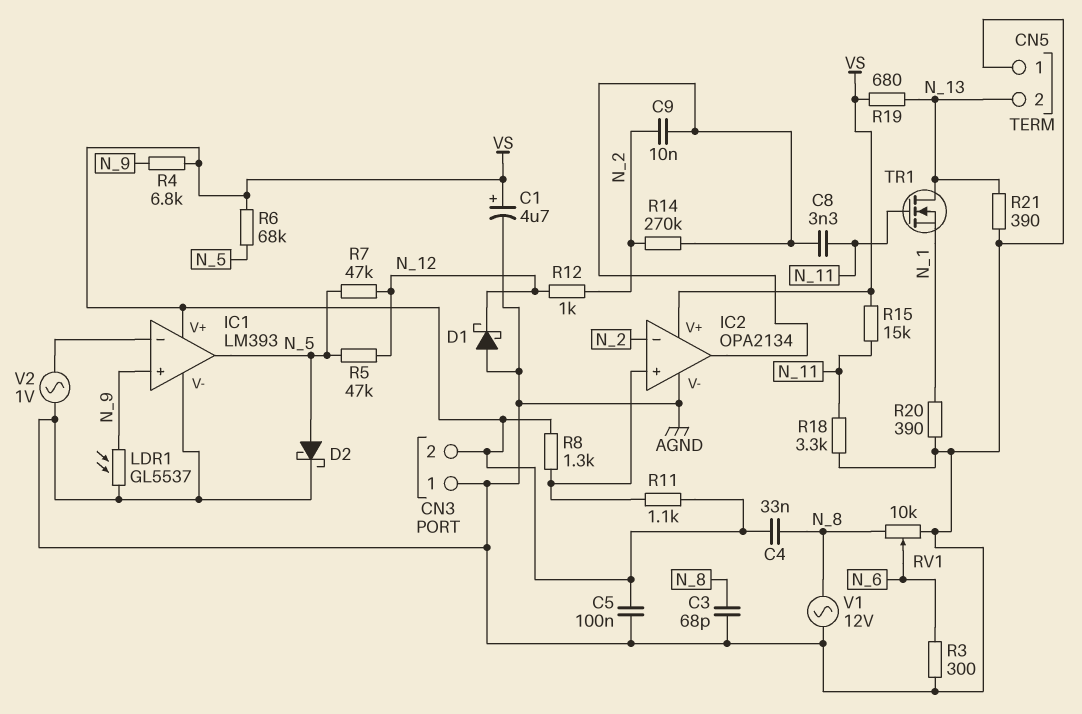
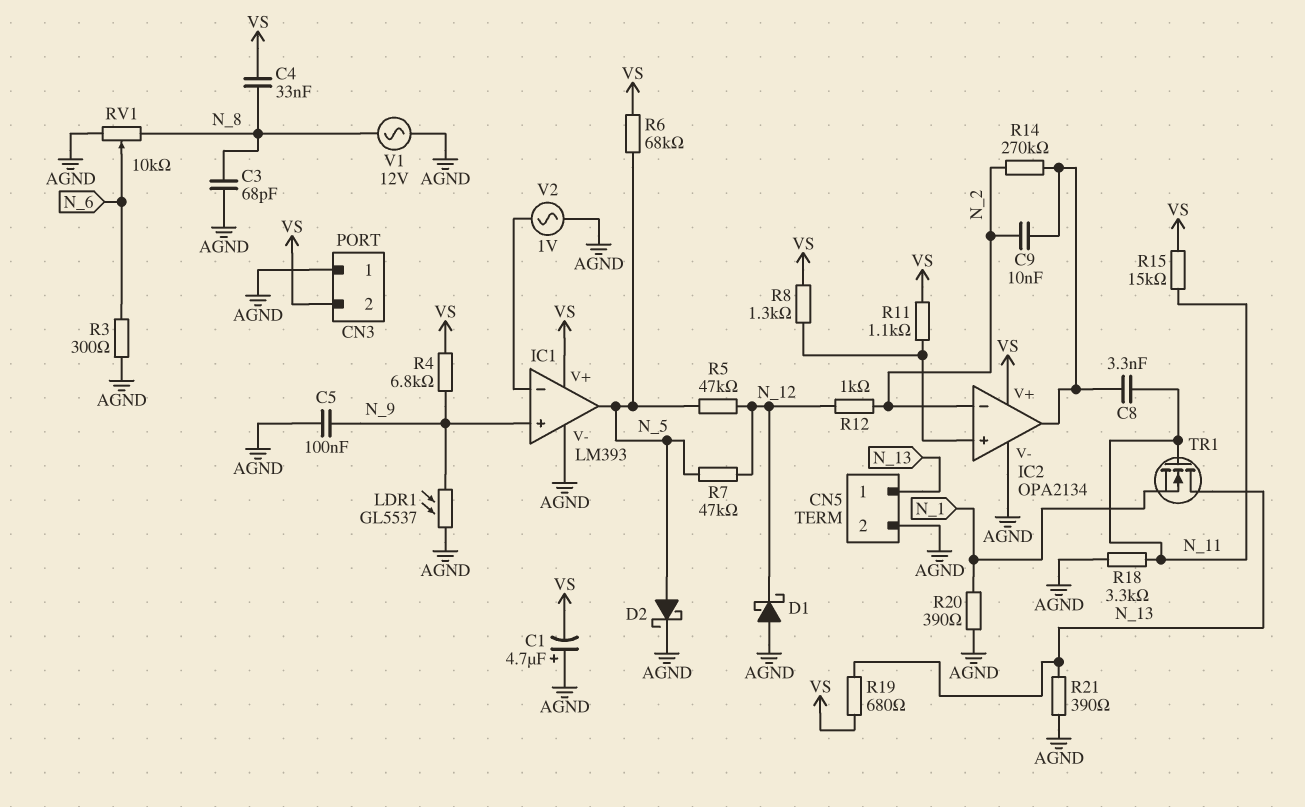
C1: 4.7uF (plus VS, minus AGND) -> 4.7uF (plus AGND, minus VS)
C5: 100nF (AGND, VS) -> 100nF (AGND, N_9)
CN5 pin 1: AGND -> N_13
CN5 pin 2: N_13 -> AGND

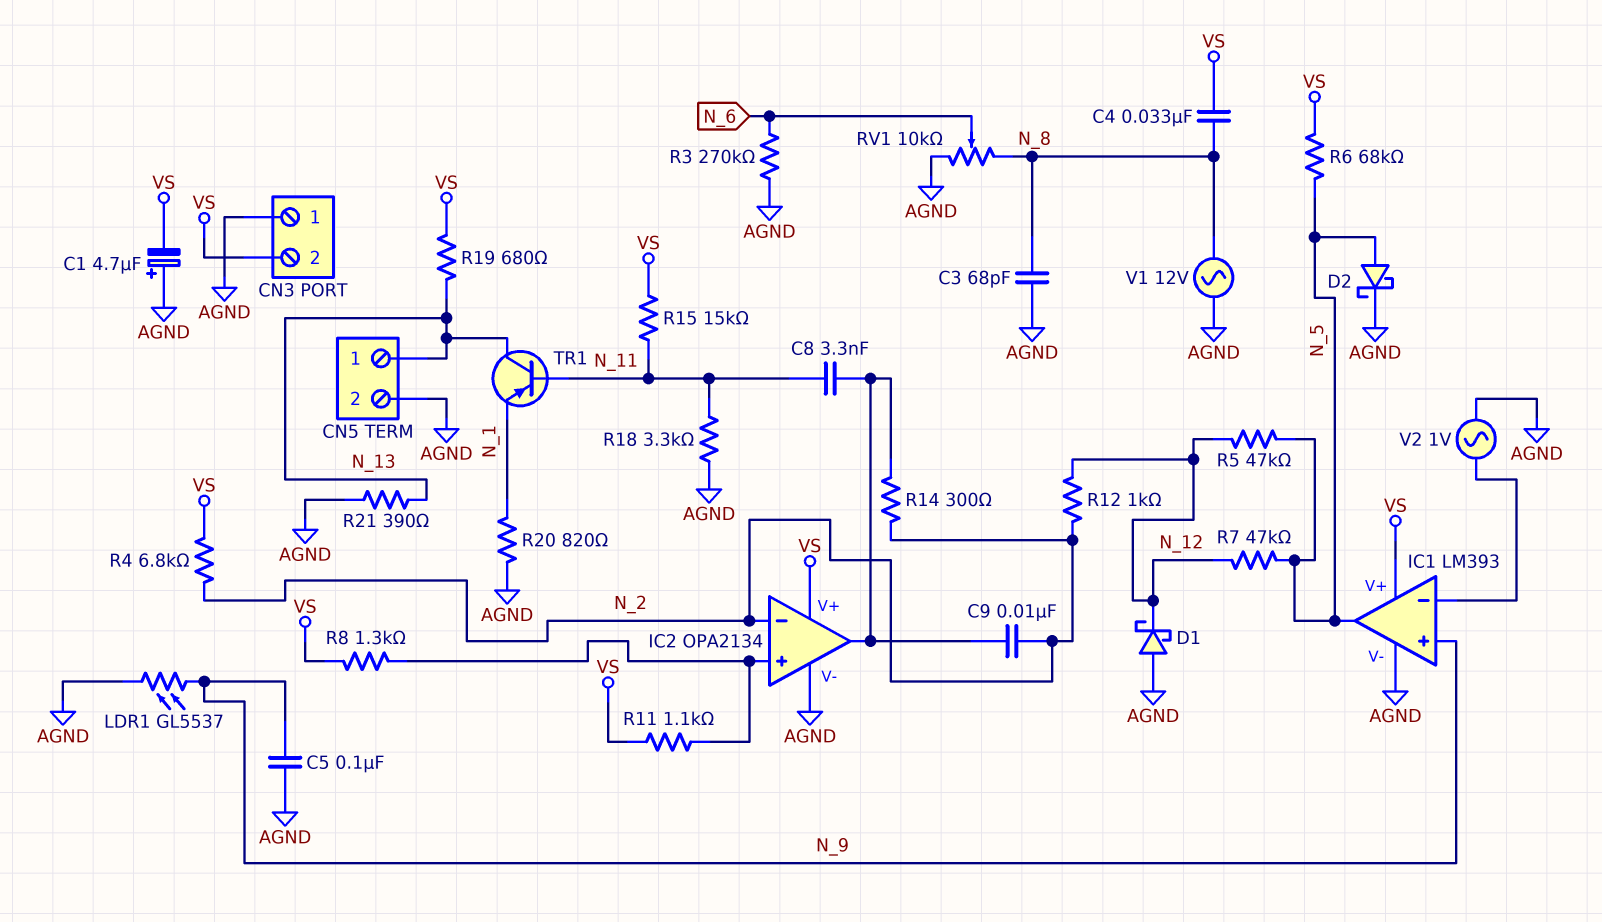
R3: 300 (AGND, N_6) -> 270k (AGND, N_6)
R4: 6.8k (N_9, VS) -> 6.8k (N_2, VS)
R14: 270k (IC2/out, N_2) -> 300 (IC2/out, N_2)
R20: 390 (AGND, N_1) -> 820 (AGND, N_1)
TR1: NMOS (G N_11, D N_13, S N_1) -> PNP (B N_11, C N_13, E N_1)

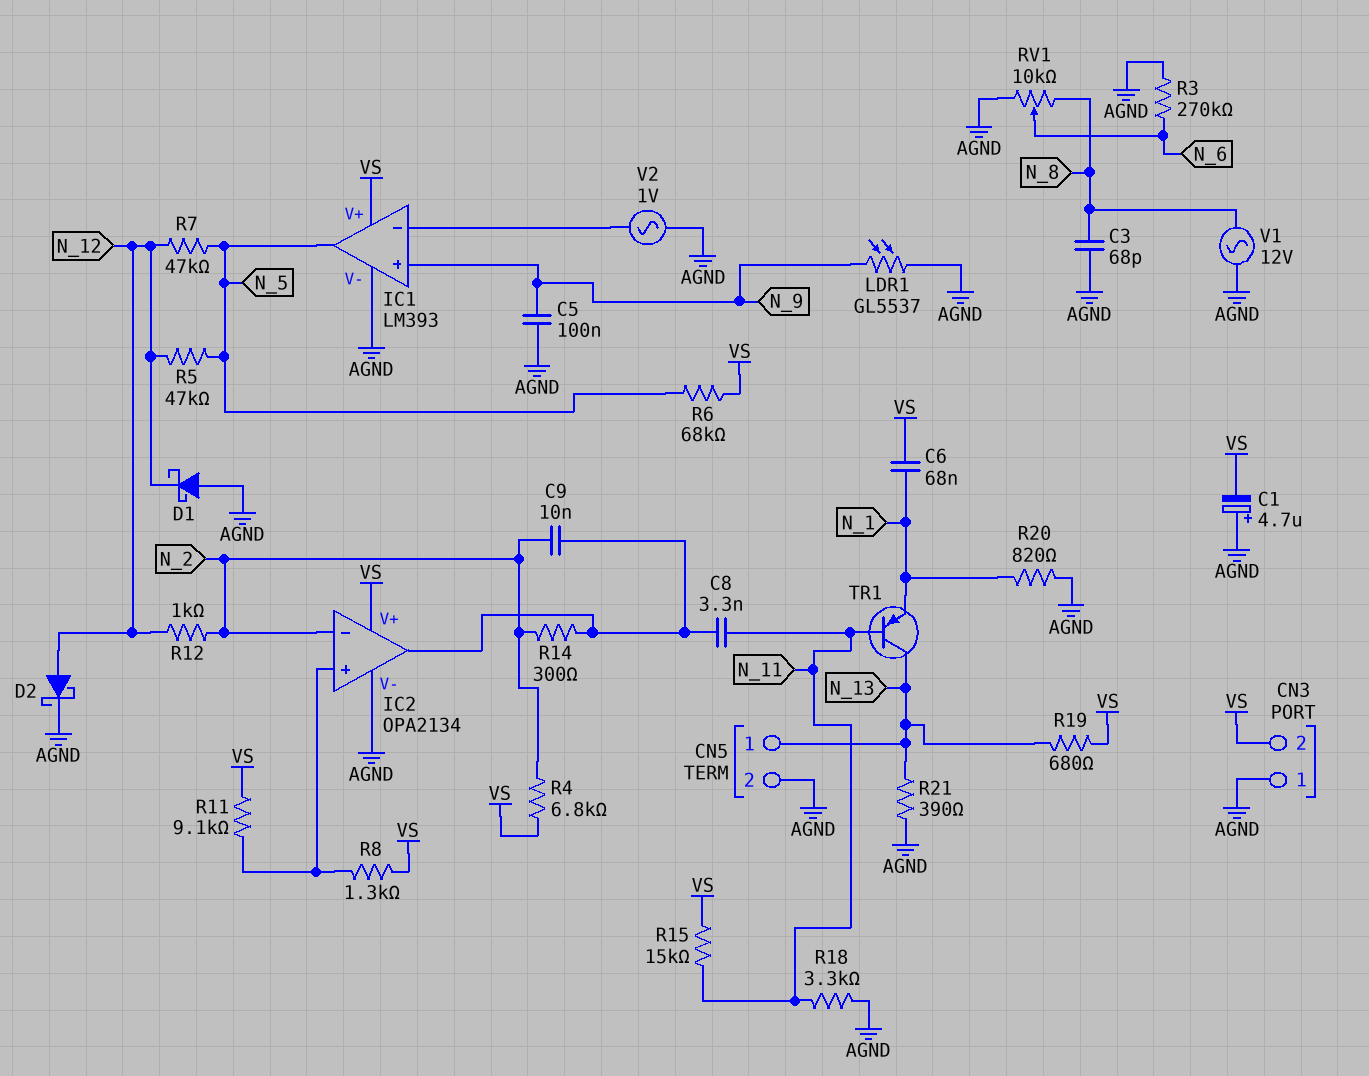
C4: 33nF (N_8, VS) -> none
C6: none -> 68nF (N_1, VS)
D2: schottky (A N_5, K AGND) -> schottky (A N_12, K AGND)
R11: 1.1k (IC2/in+, VS) -> 9.1k (IC2/in+, VS)

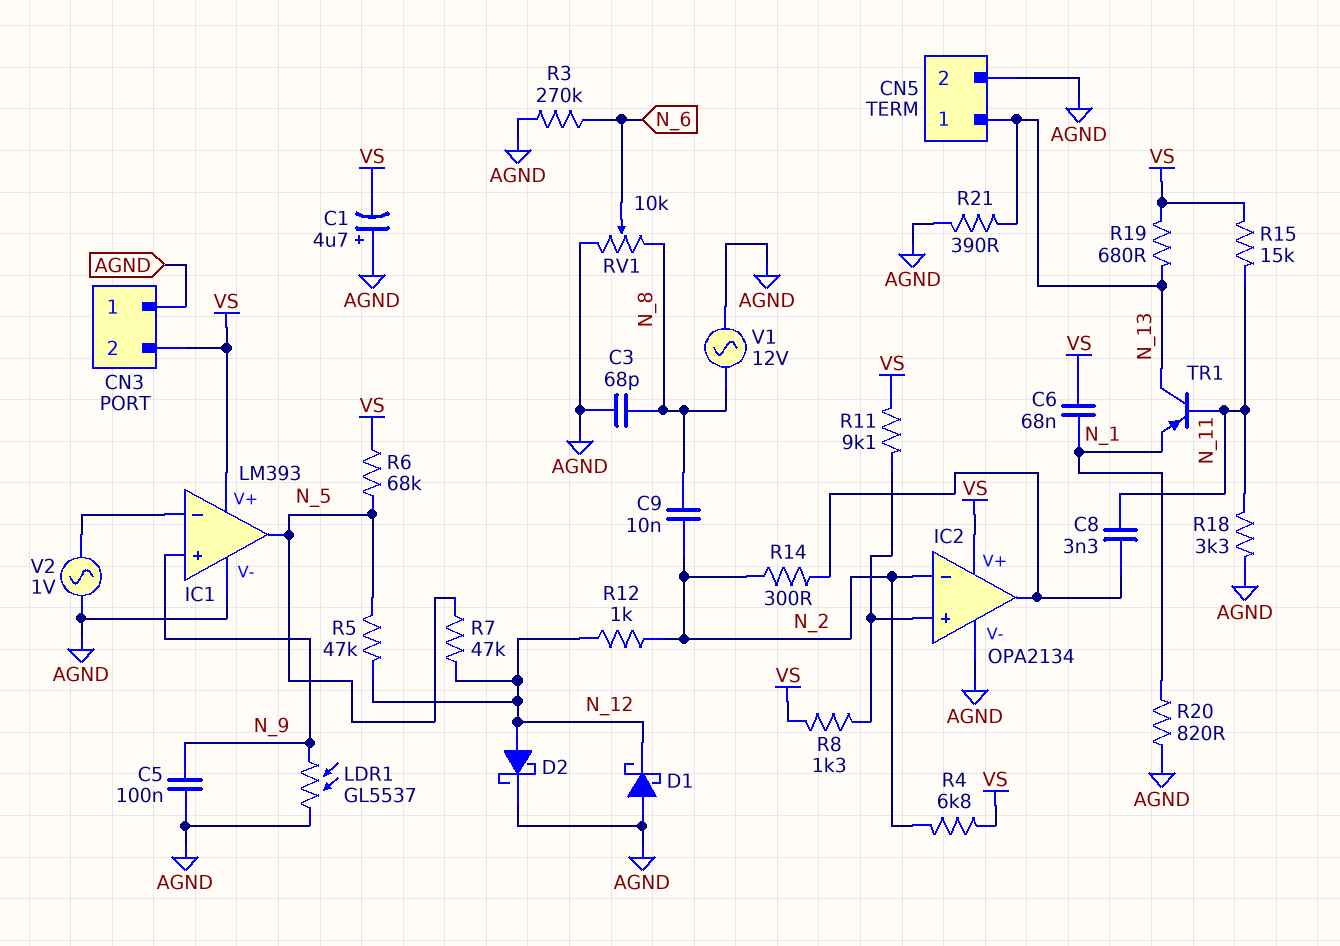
C9: 10nF (IC2/out, N_2) -> 10nF (N_2, N_8)

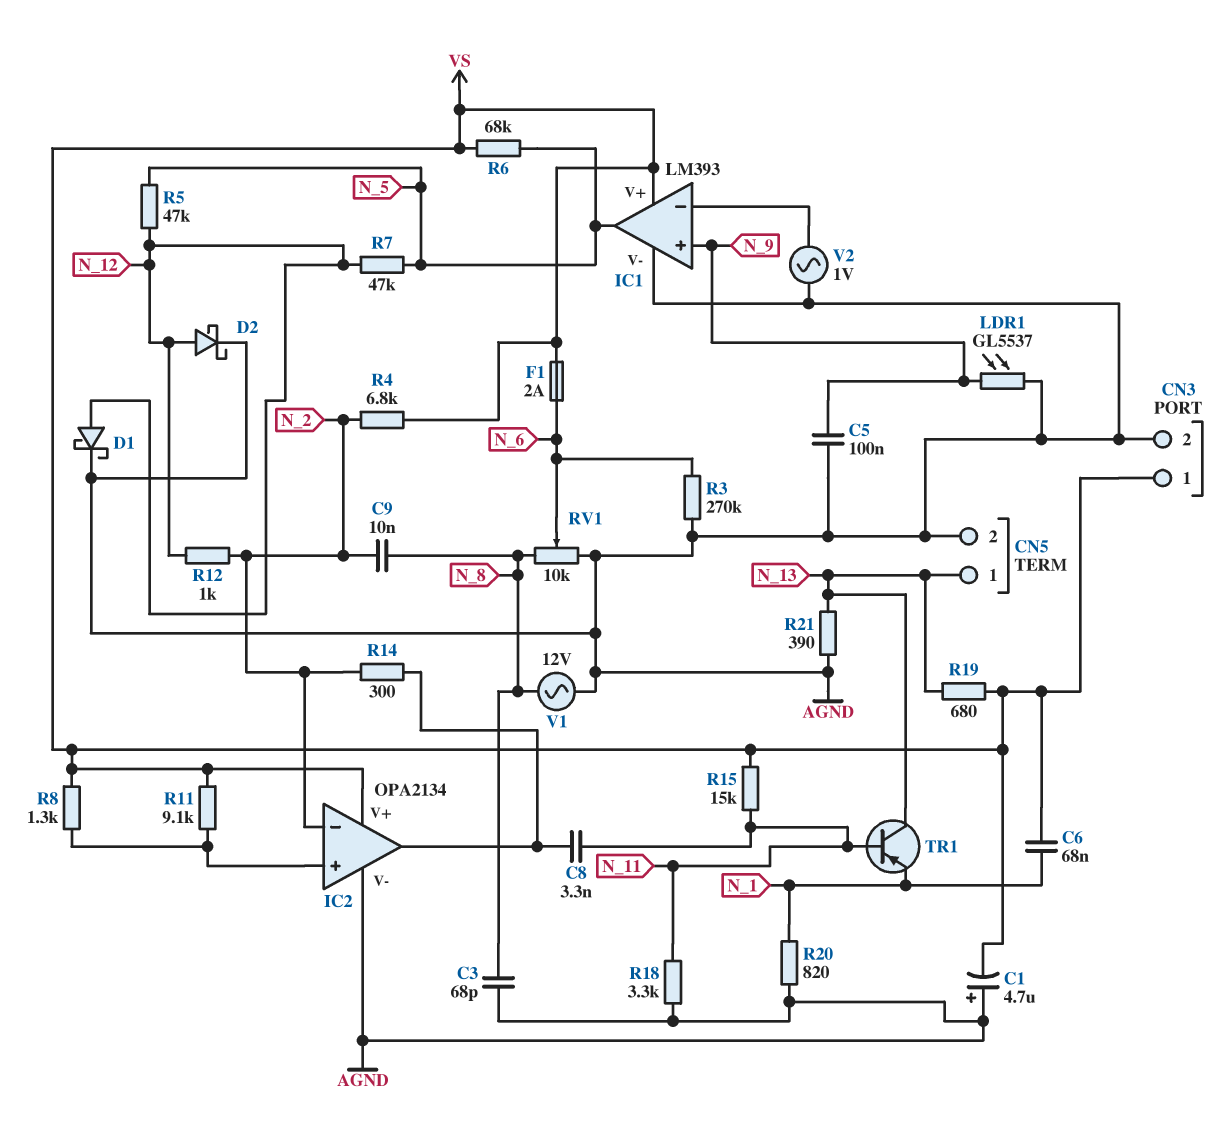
CN3 pin 1: AGND -> VS
CN3 pin 2: VS -> AGND
D1: schottky (A AGND, K N_12) -> schottky (A N_12, K AGND)
F1: none -> 2A (N_6, VS)

